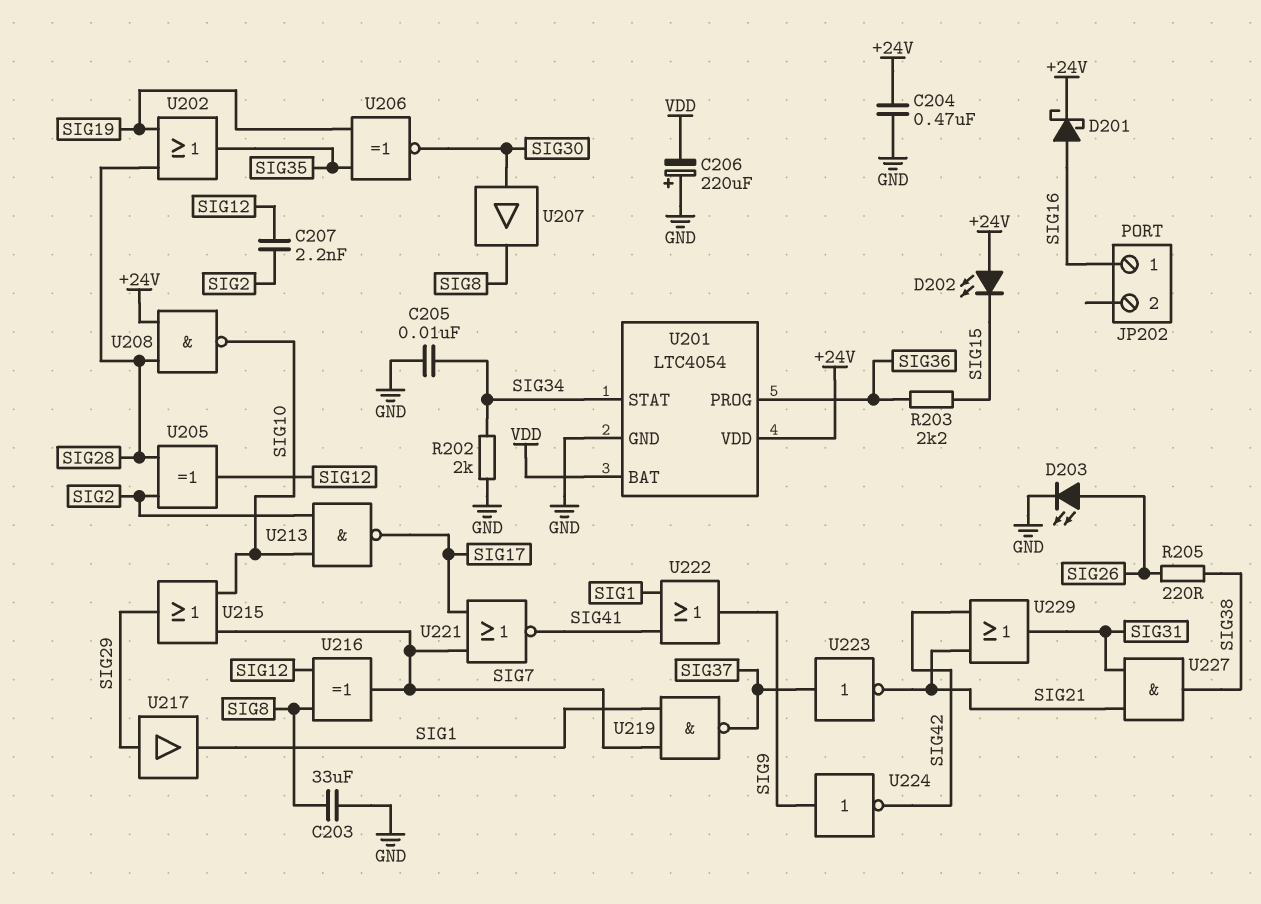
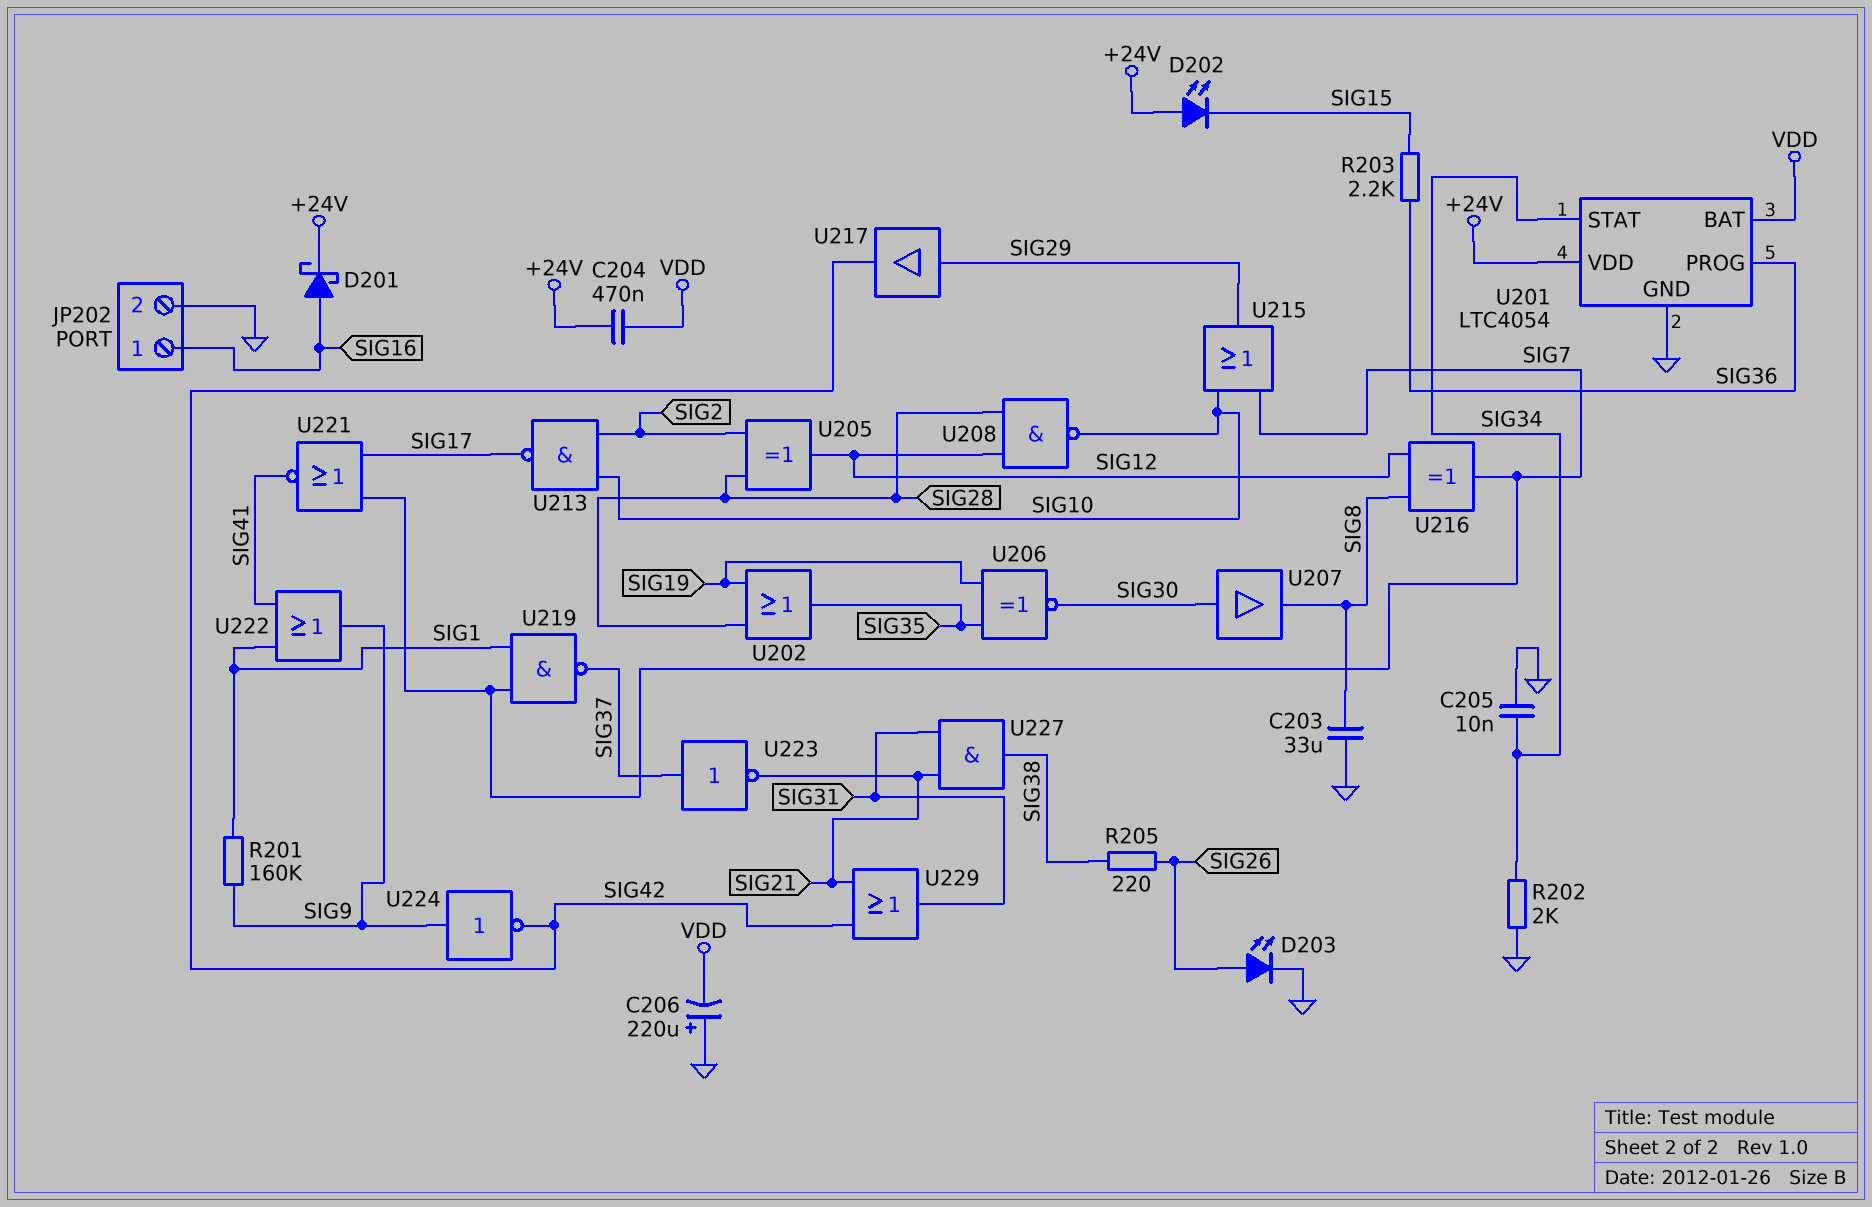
C204: 470nF (+24V, GND) -> 470nF (+24V, VDD)
C207: 2.2nF (SIG2, SIG12) -> none
JP202 pin 2: none -> GND
R201: none -> 160k (SIG1, SIG9)
U208: NAND (in +24V, in SIG28, out SIG10) -> NAND (in SIG12, in SIG28, out SIG10)
U217: buffer (in SIG29, out SIG1) -> buffer (in SIG29, out SIG42)

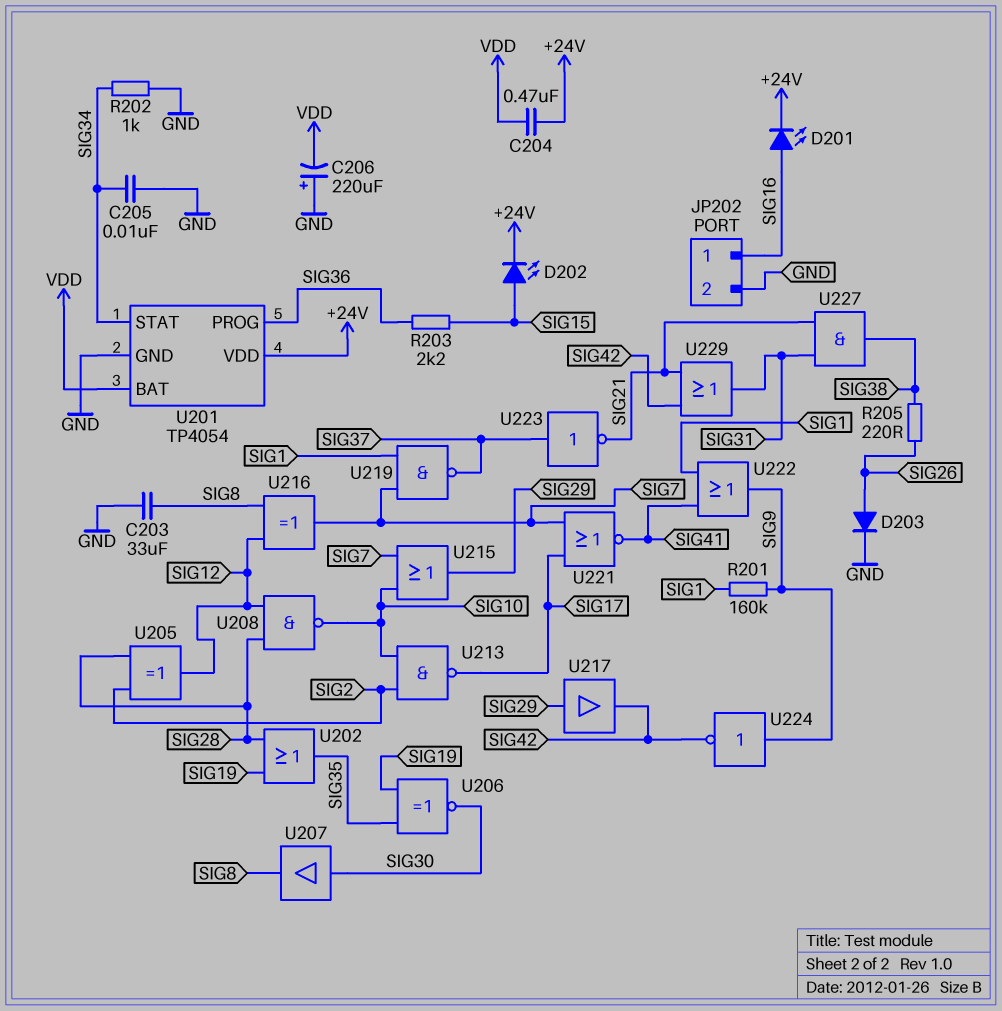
D201: schottky (A SIG16, K +24V) -> LED (A SIG16, K +24V)
D202: LED (A +24V, K SIG15) -> LED (A SIG15, K +24V)
D203: LED (A SIG26, K GND) -> diode (A SIG26, K GND)
R202: 2k (GND, SIG34) -> 1k (GND, SIG34)
U201: LTC4054 -> TP4054

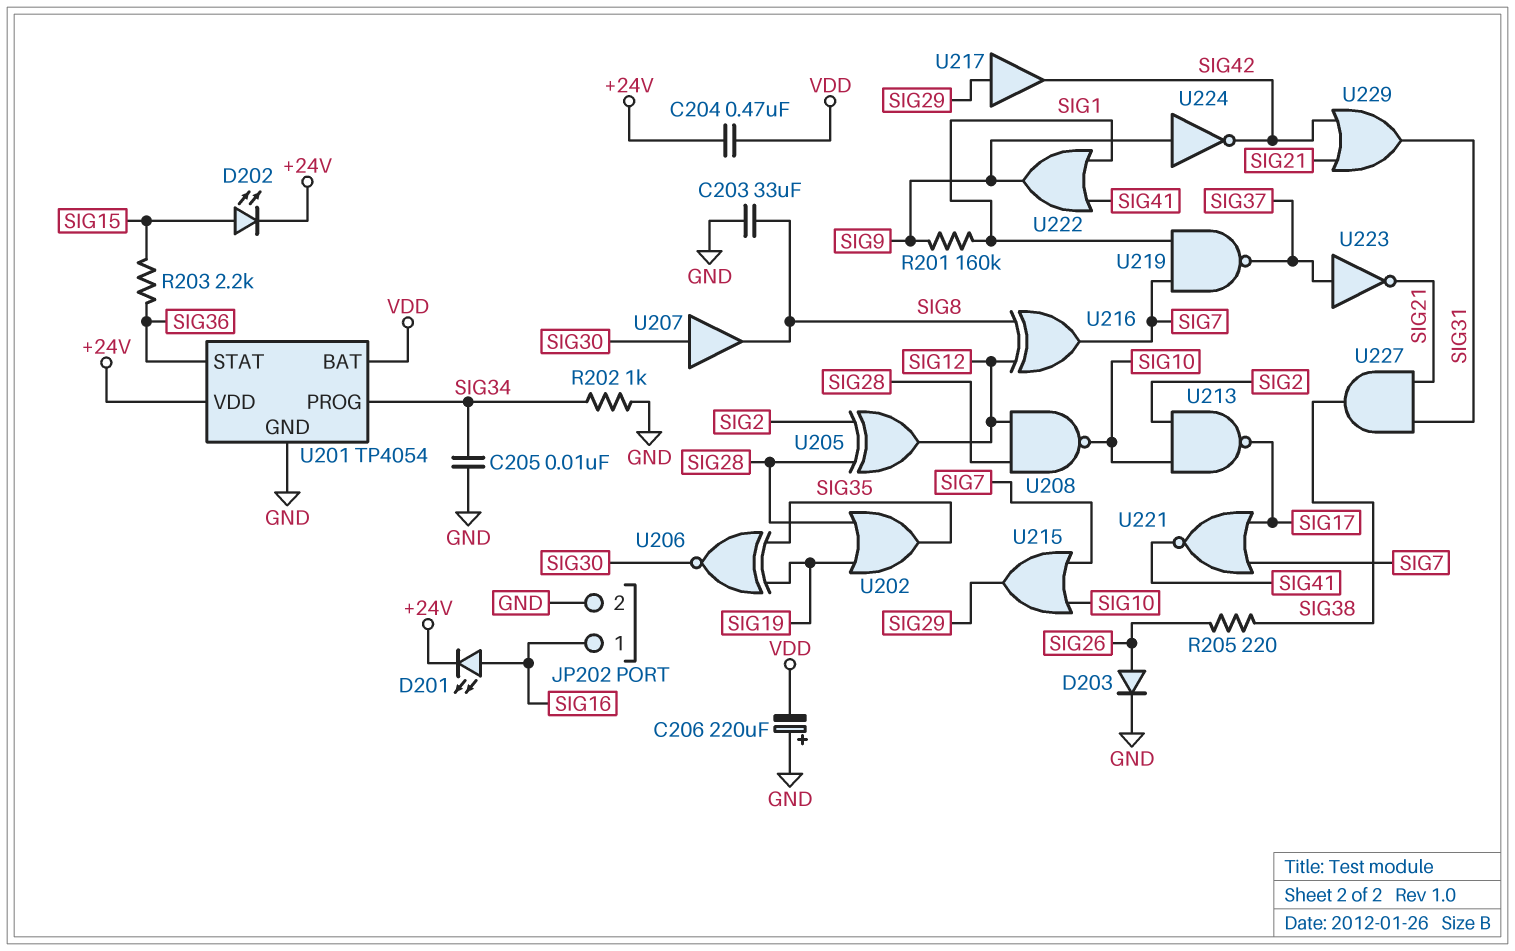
U201 pin PROG: SIG36 -> SIG34
U201 pin STAT: SIG34 -> SIG36

